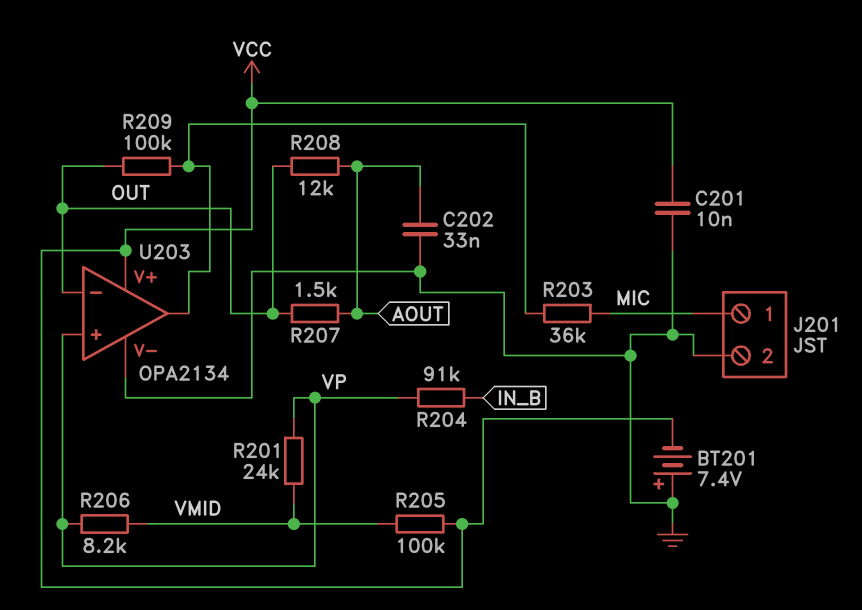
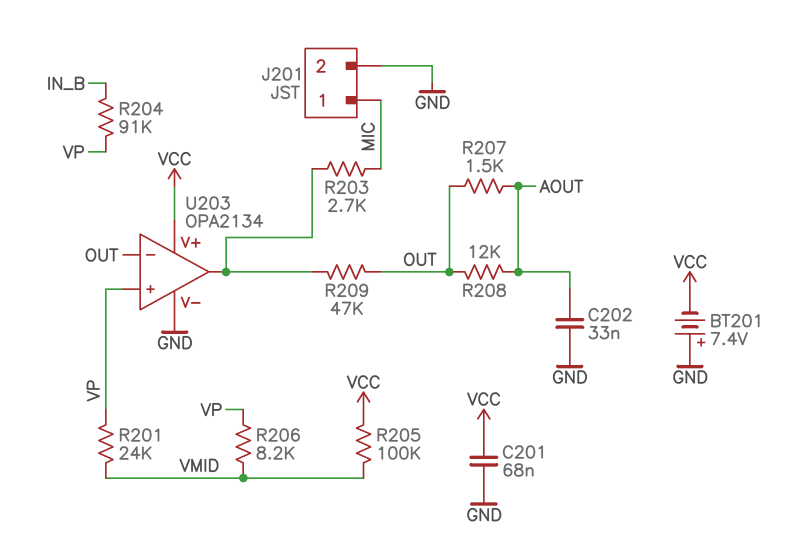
C201: 10nF (GND, VCC) -> 68nF (GND, VCC)
R203: 36k (MIC, U203/out) -> 2.7k (MIC, U203/out)
R209: 100k (OUT, U203/out) -> 47k (OUT, U203/out)

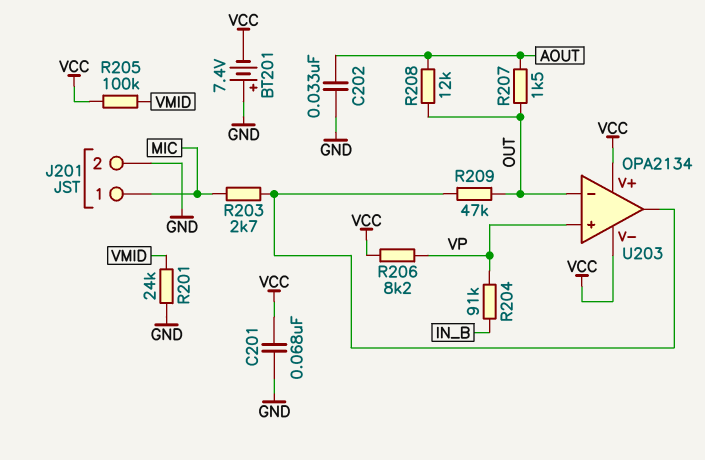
R201: 24k (VMID, VP) -> 24k (GND, VMID)
R206: 8.2k (VMID, VP) -> 8.2k (VCC, VP)
U203 pin V-: GND -> VCC

